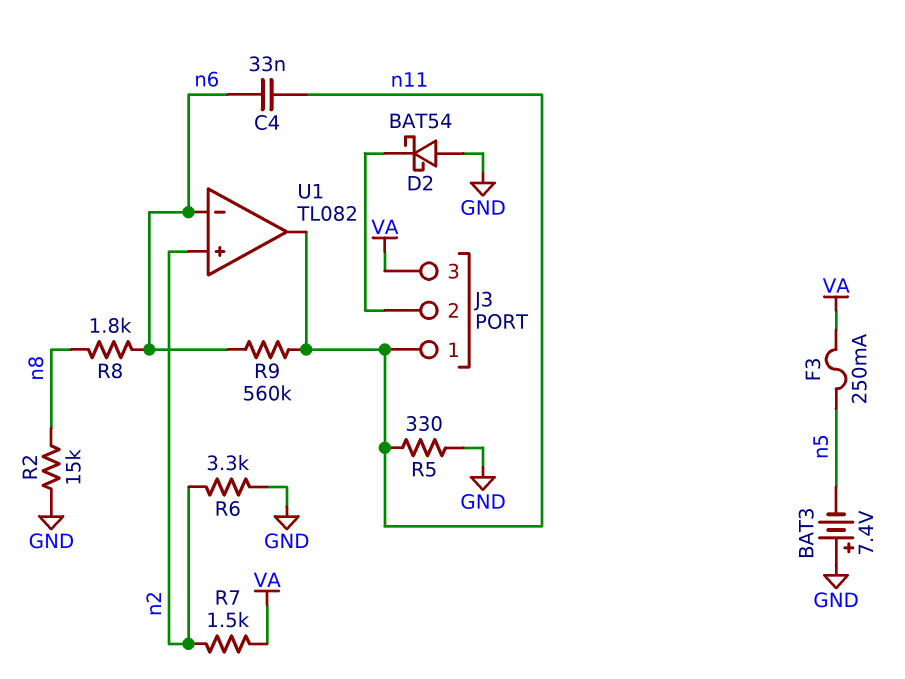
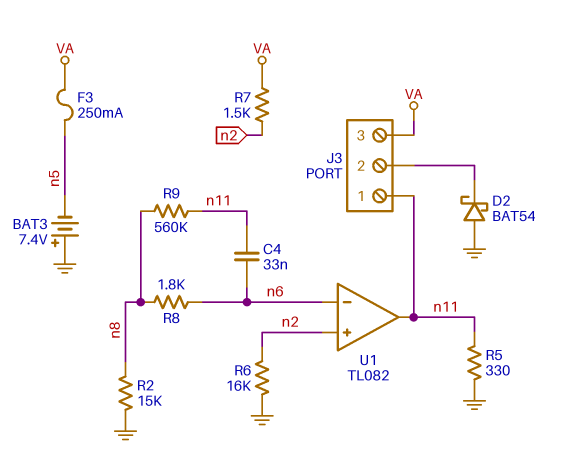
R6: 3.3k (GND, n2) -> 16k (GND, n2)
R9: 560k (n6, n11) -> 560k (n8, n11)

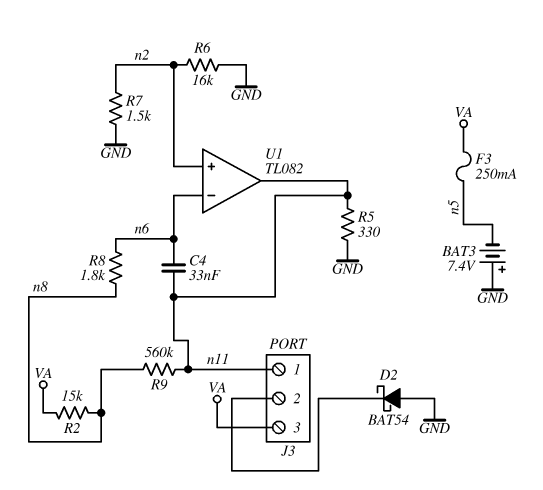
R2: 15k (GND, n8) -> 15k (VA, n8)
R7: 1.5k (VA, n2) -> 1.5k (GND, n2)

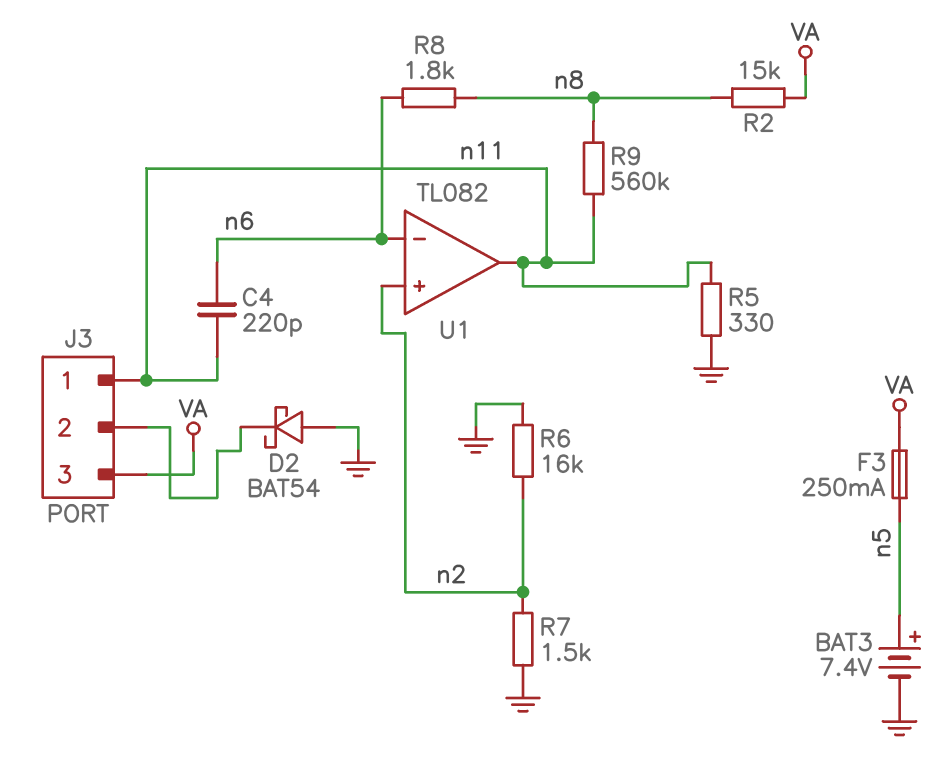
BAT3: 7.4V (plus GND, minus n5) -> 7.4V (plus n5, minus GND)
C4: 33nF (n6, n11) -> 220pF (n6, n11)

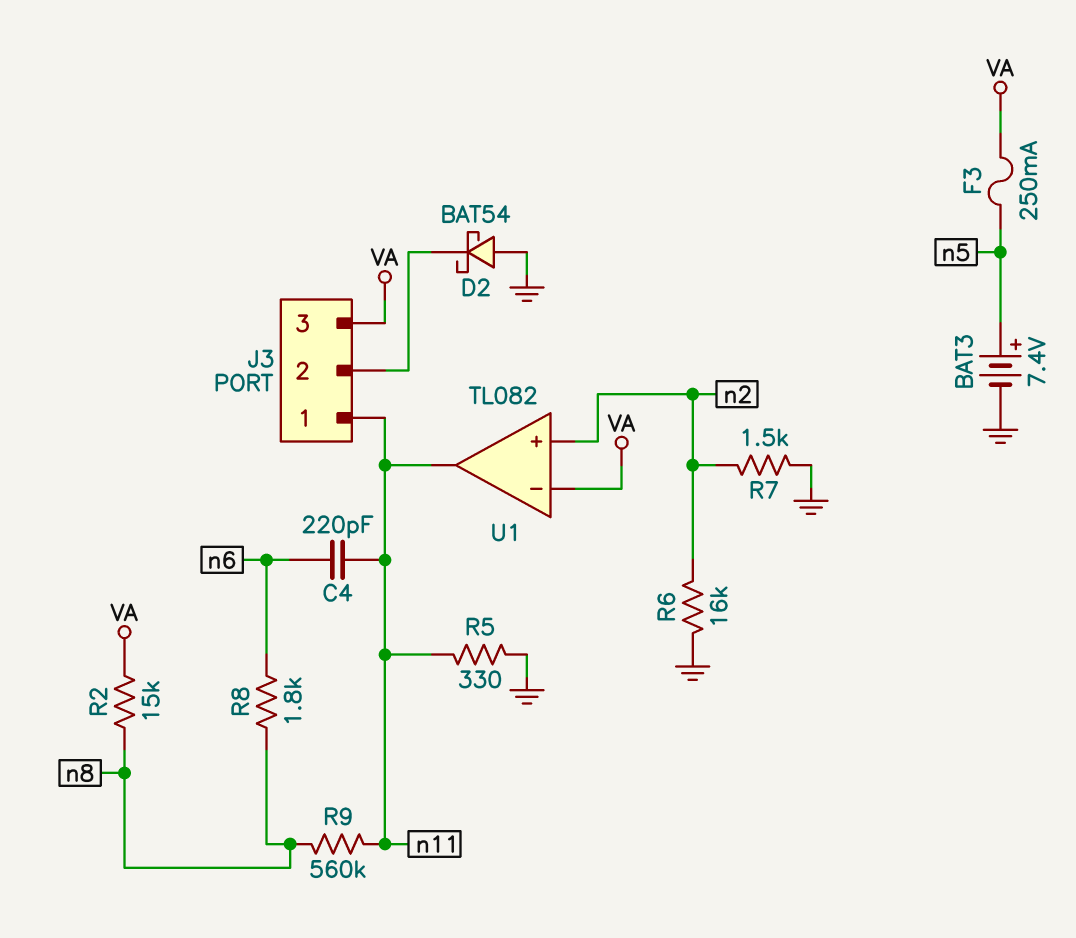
U1 pin in-: n6 -> VA

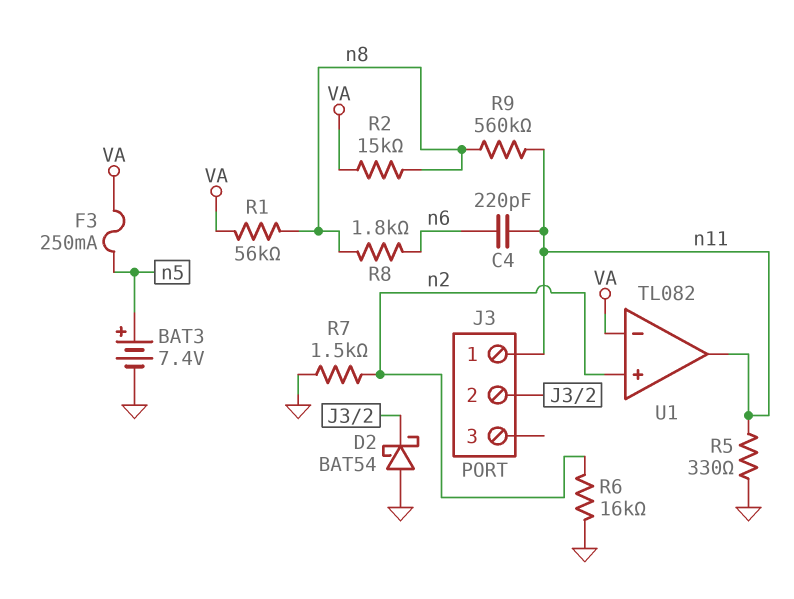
J3 pin 3: VA -> none
R1: none -> 56k (VA, n8)

